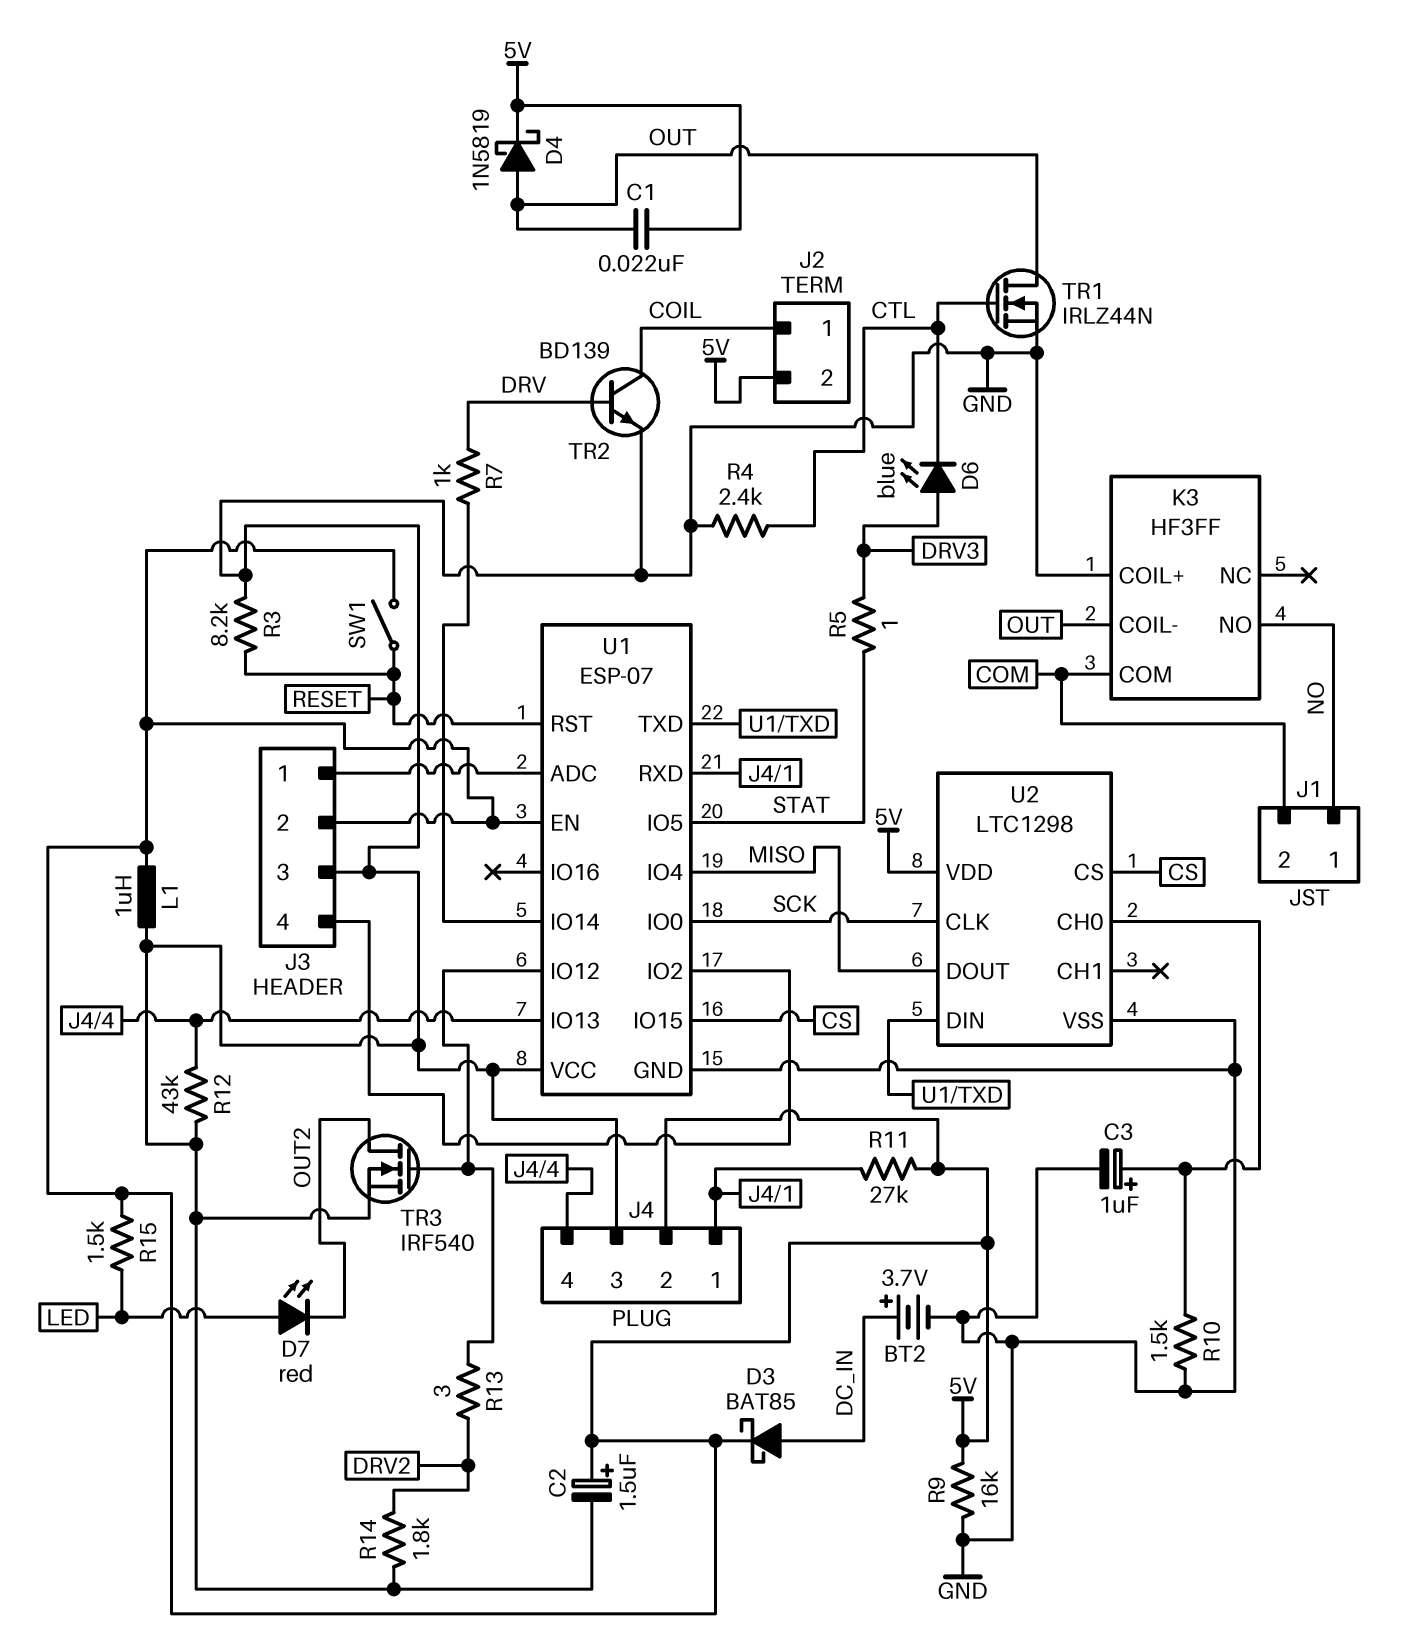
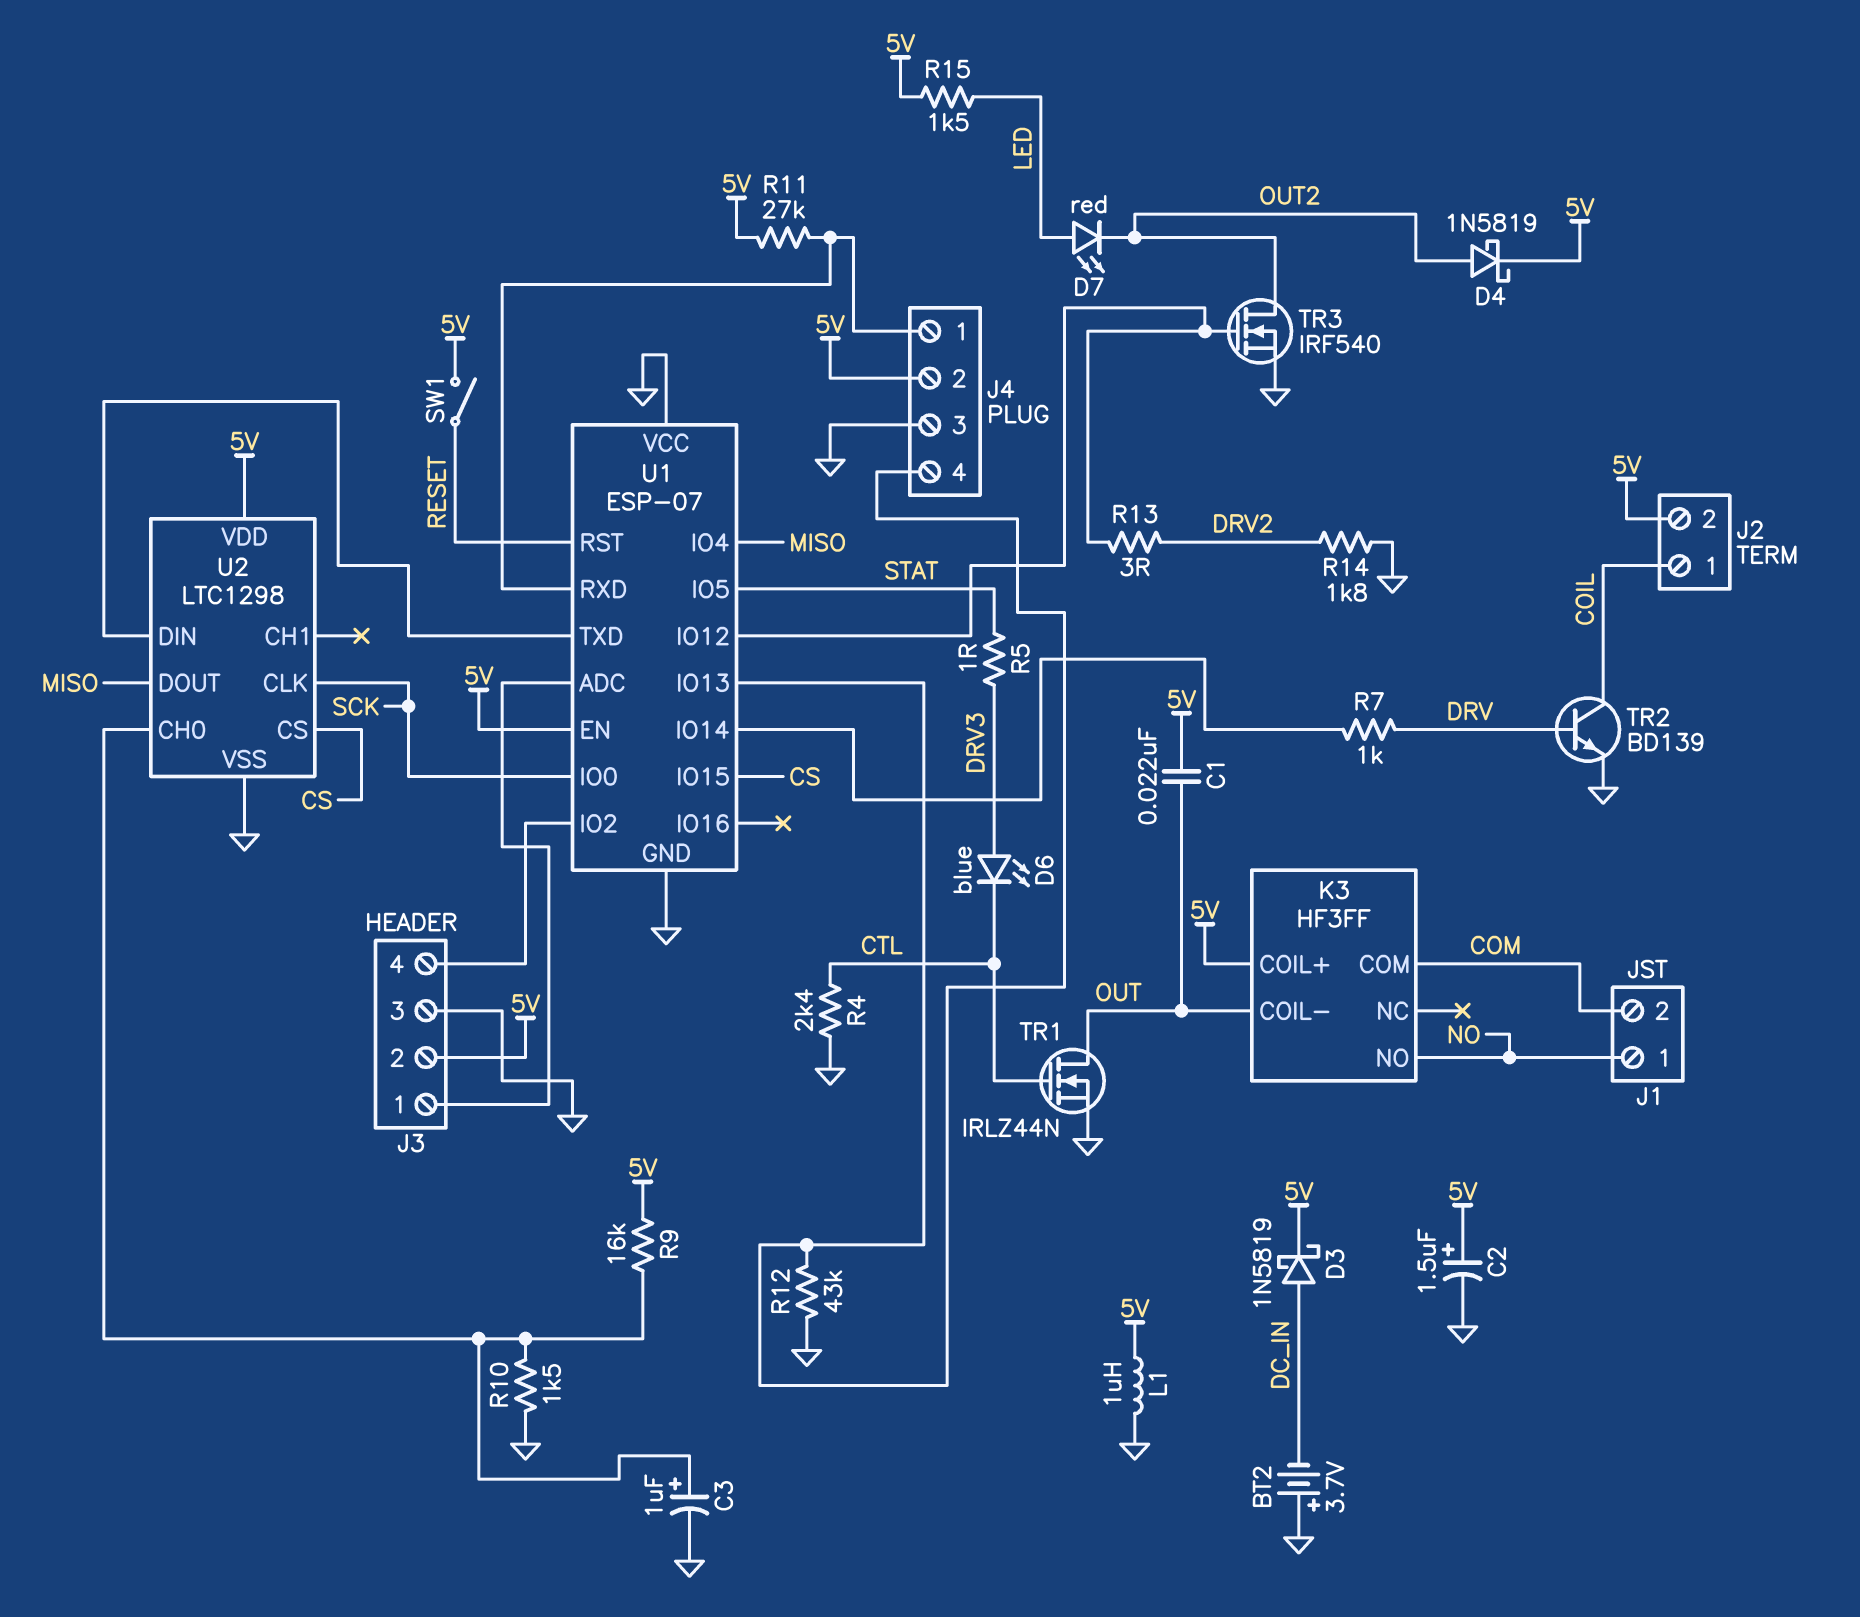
BT2: 3.7V (plus DC_IN, minus GND) -> 3.7V (plus GND, minus DC_IN)
D3: schottky BAT85 (A DC_IN, K 5V) -> schottky 1N5819 (A DC_IN, K 5V)
D4: schottky 1N5819 (A OUT, K 5V) -> schottky 1N5819 (A OUT2, K 5V)
K3 pin COIL+: GND -> 5V
R3: 8.2k (GND, RESET) -> none
R9: 16k (5V, GND) -> 16k (5V, U2/CH0)

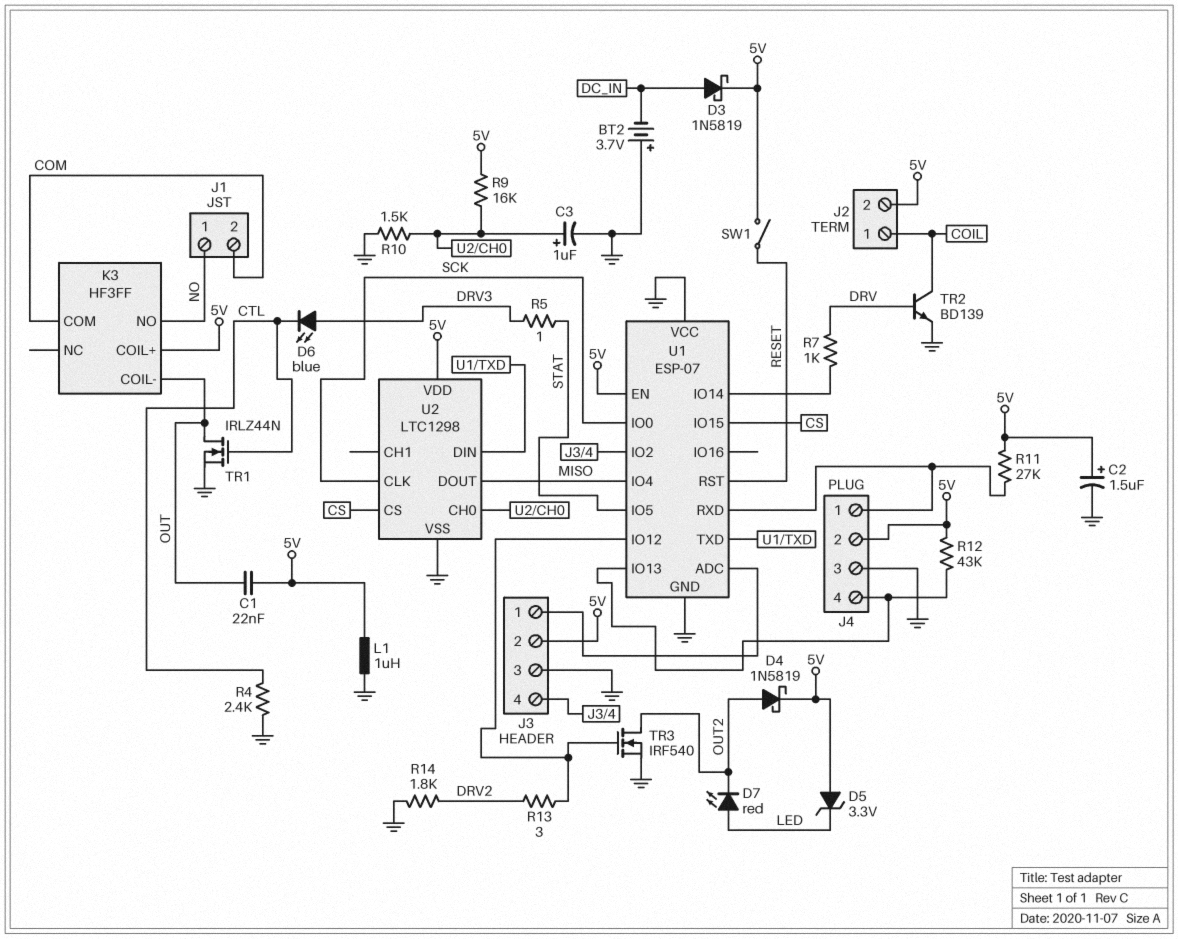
D5: none -> zener 3.3V (A 5V, K LED)
R12: 43k (GND, J4/4) -> 43k (5V, J4/4)
R15: 1.5k (5V, LED) -> none

